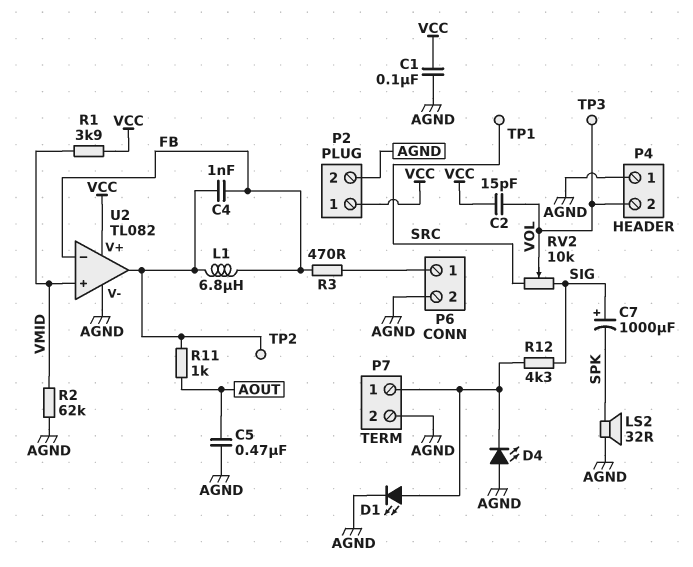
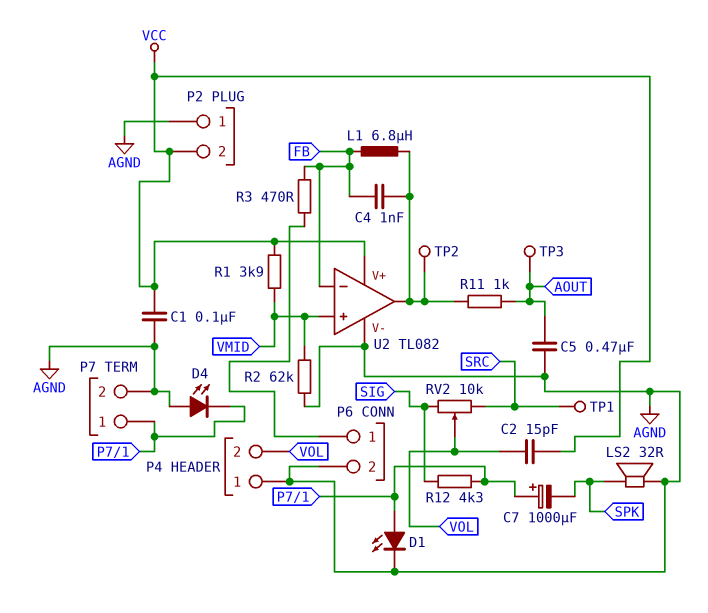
C7: 1000uF (plus SIG, minus SPK) -> 1000uF (plus P7/1, minus SPK)
P2 pin 1: VCC -> AGND
P2 pin 2: AGND -> VCC
TP3: test point (VOL) -> test point (AOUT)

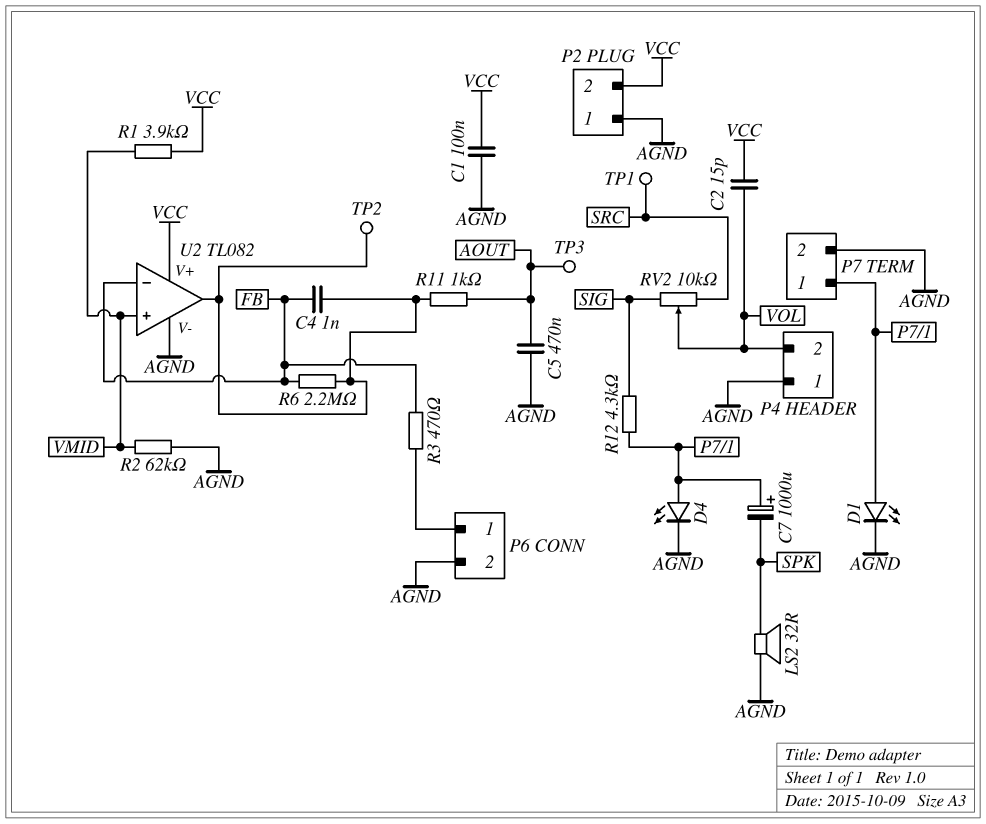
D4: LED (A AGND, K P7/1) -> LED (A P7/1, K AGND)
L1: 6.8uH (FB, U2/out) -> none
R6: none -> 2.2M (FB, U2/out)

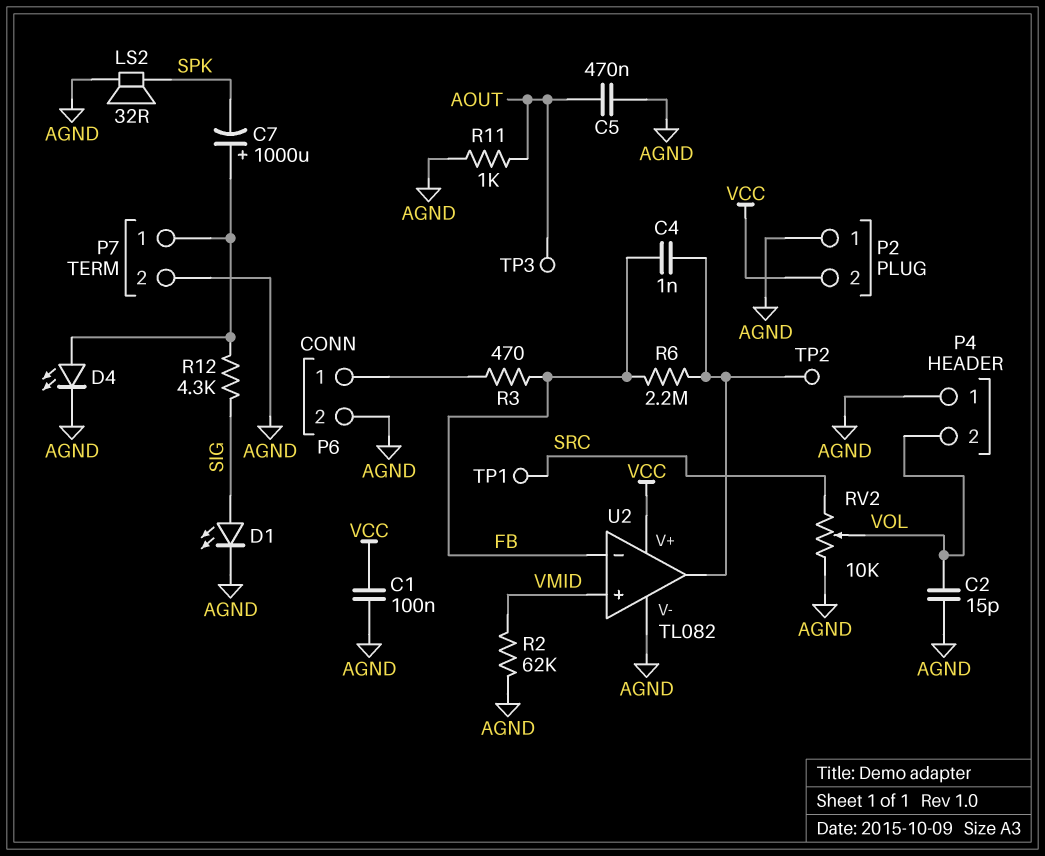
C2: 15pF (VCC, VOL) -> 15pF (AGND, VOL)
D1: LED (A P7/1, K AGND) -> LED (A SIG, K AGND)
R1: 3.9k (VCC, VMID) -> none
R11: 1k (AOUT, U2/out) -> 1k (AGND, AOUT)
RV2: 10k (SIG, SRC, wiper VOL) -> 10k (AGND, SRC, wiper VOL)

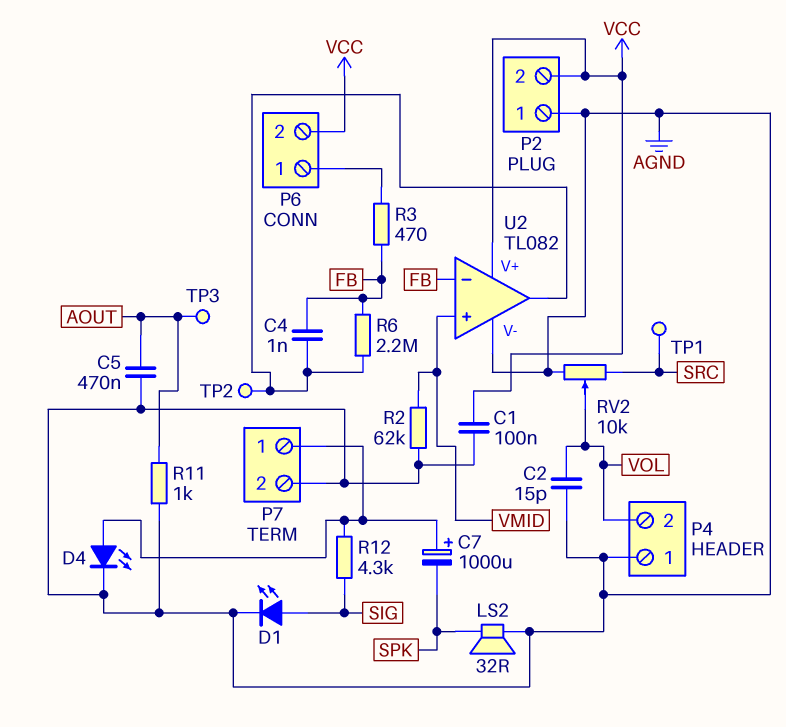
P6 pin 2: AGND -> VCC

